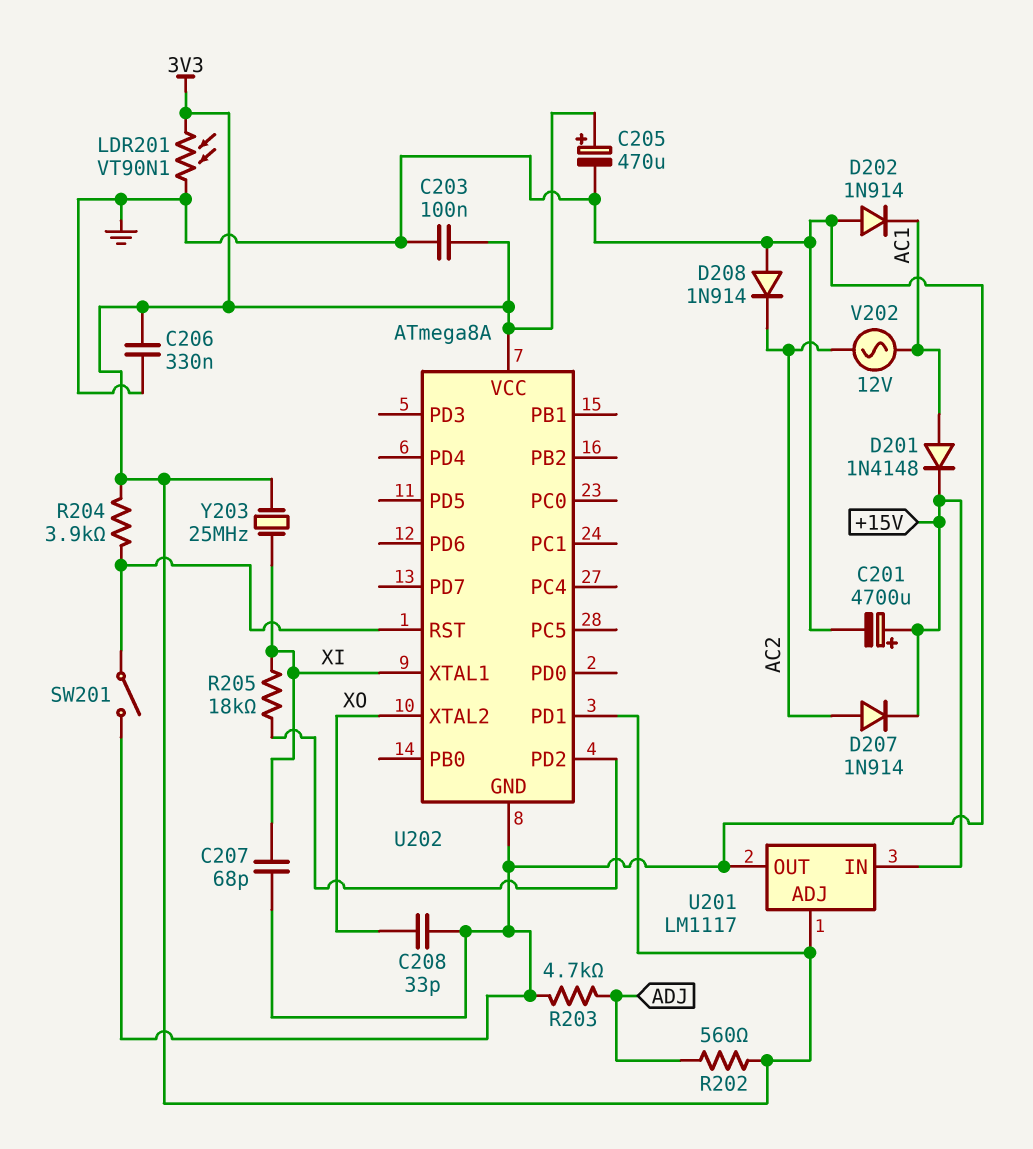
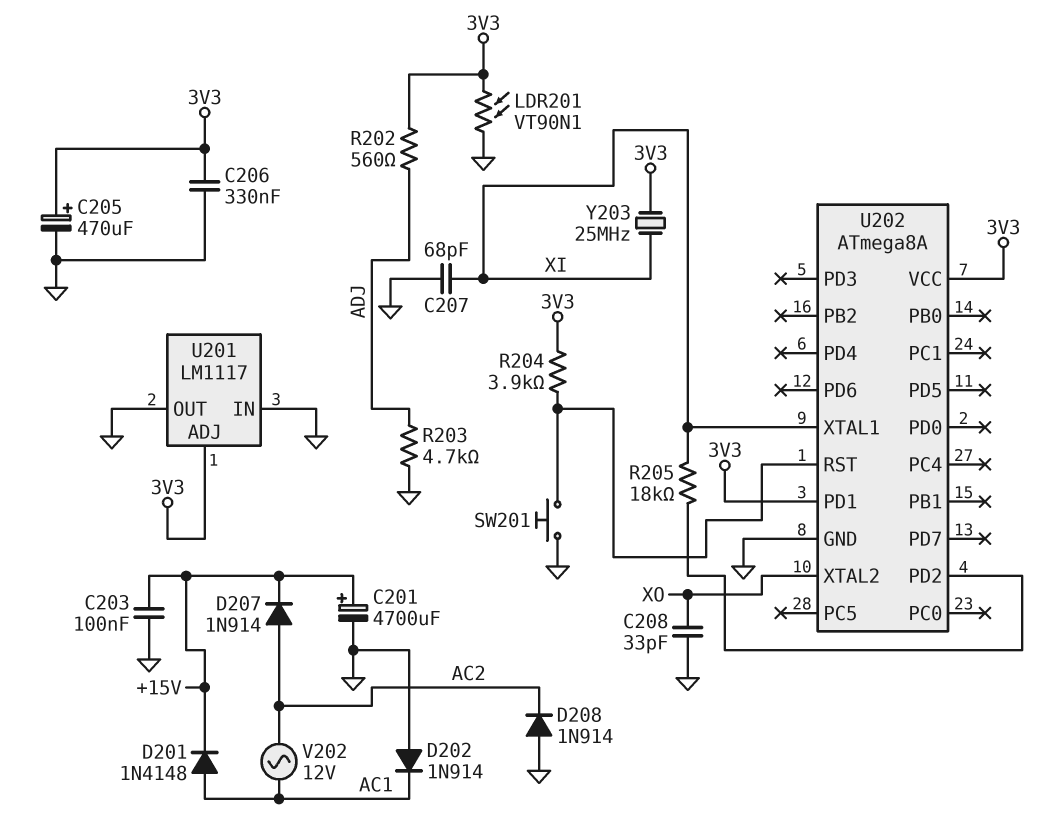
C203: 100nF (3V3, GND) -> 100nF (+15V, GND)
SW201: switch (GND, U202/RST) -> button (GND, U202/RST)
U201 pin IN: +15V -> GND

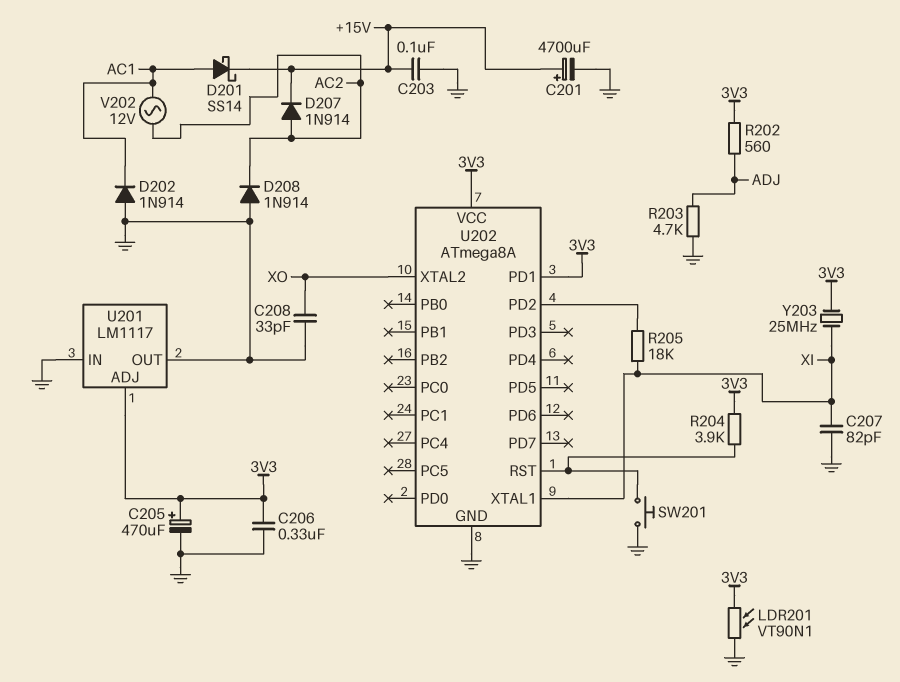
C207: 68pF (GND, XI) -> 82pF (GND, XI)
D201: diode 1N4148 (A AC1, K +15V) -> schottky SS14 (A AC1, K +15V)

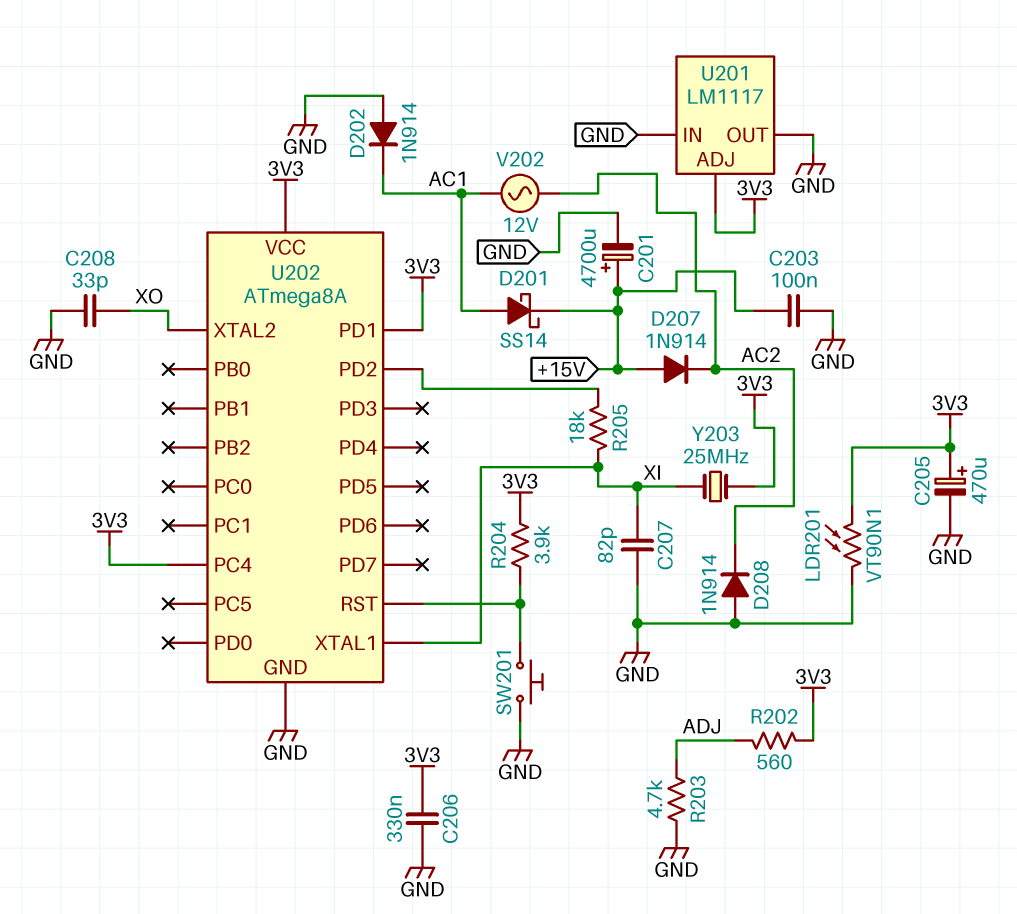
D207: diode 1N914 (A AC2, K +15V) -> diode 1N914 (A +15V, K AC2)
U202 pin PC4: none -> 3V3

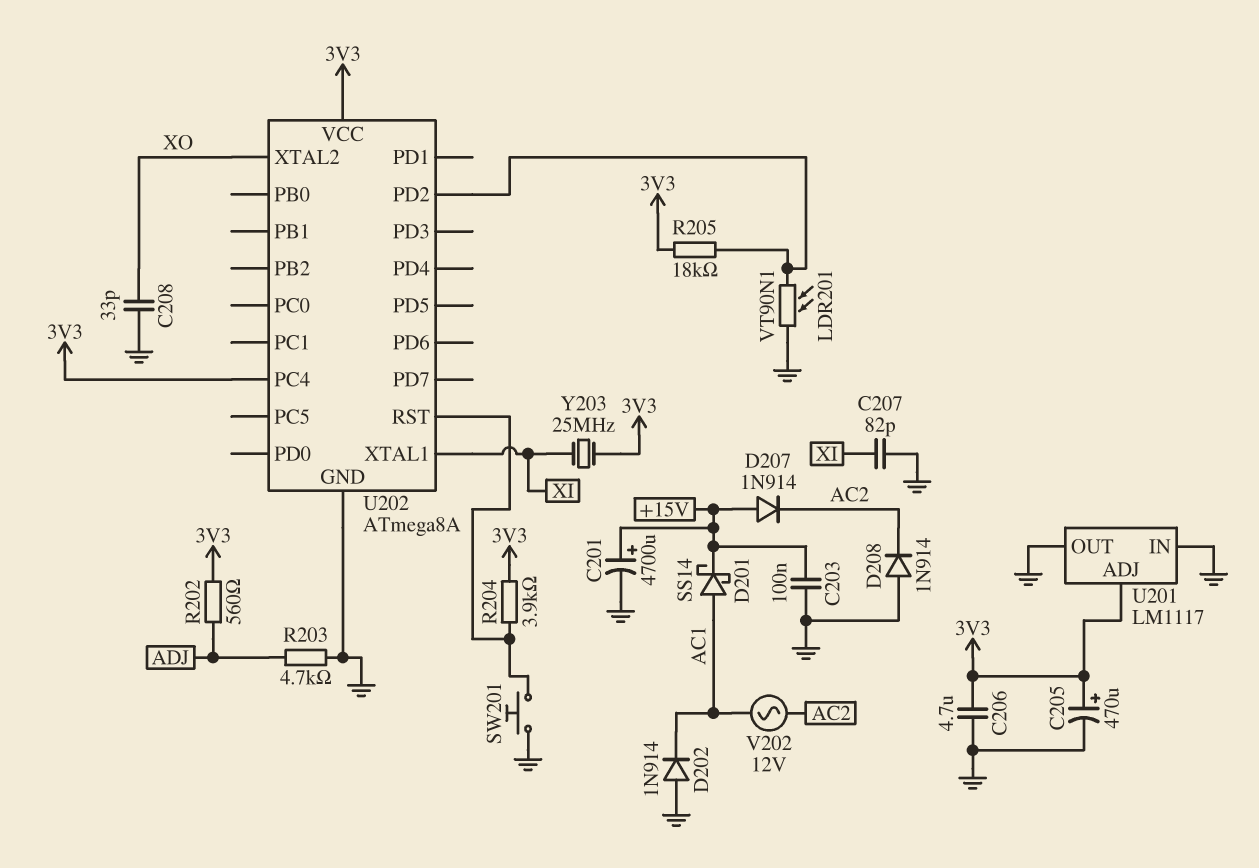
C206: 330nF (3V3, GND) -> 4.7uF (3V3, GND)
LDR201: VT90N1 (3V3, GND) -> VT90N1 (GND, U202/PD2)
R205: 18k (U202/PD2, XI) -> 18k (3V3, U202/PD2)
U202 pin PD1: 3V3 -> none

